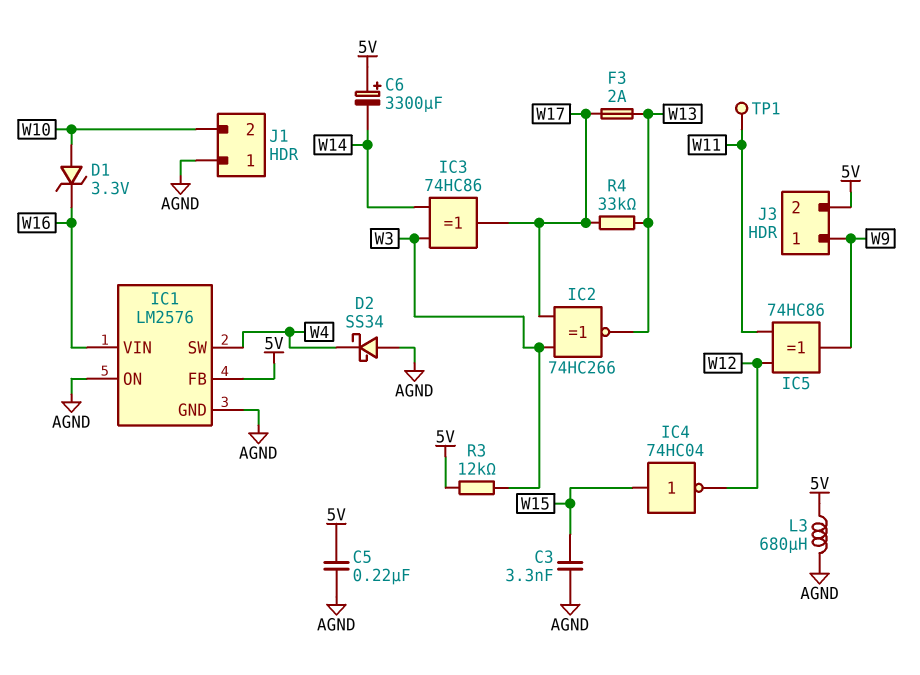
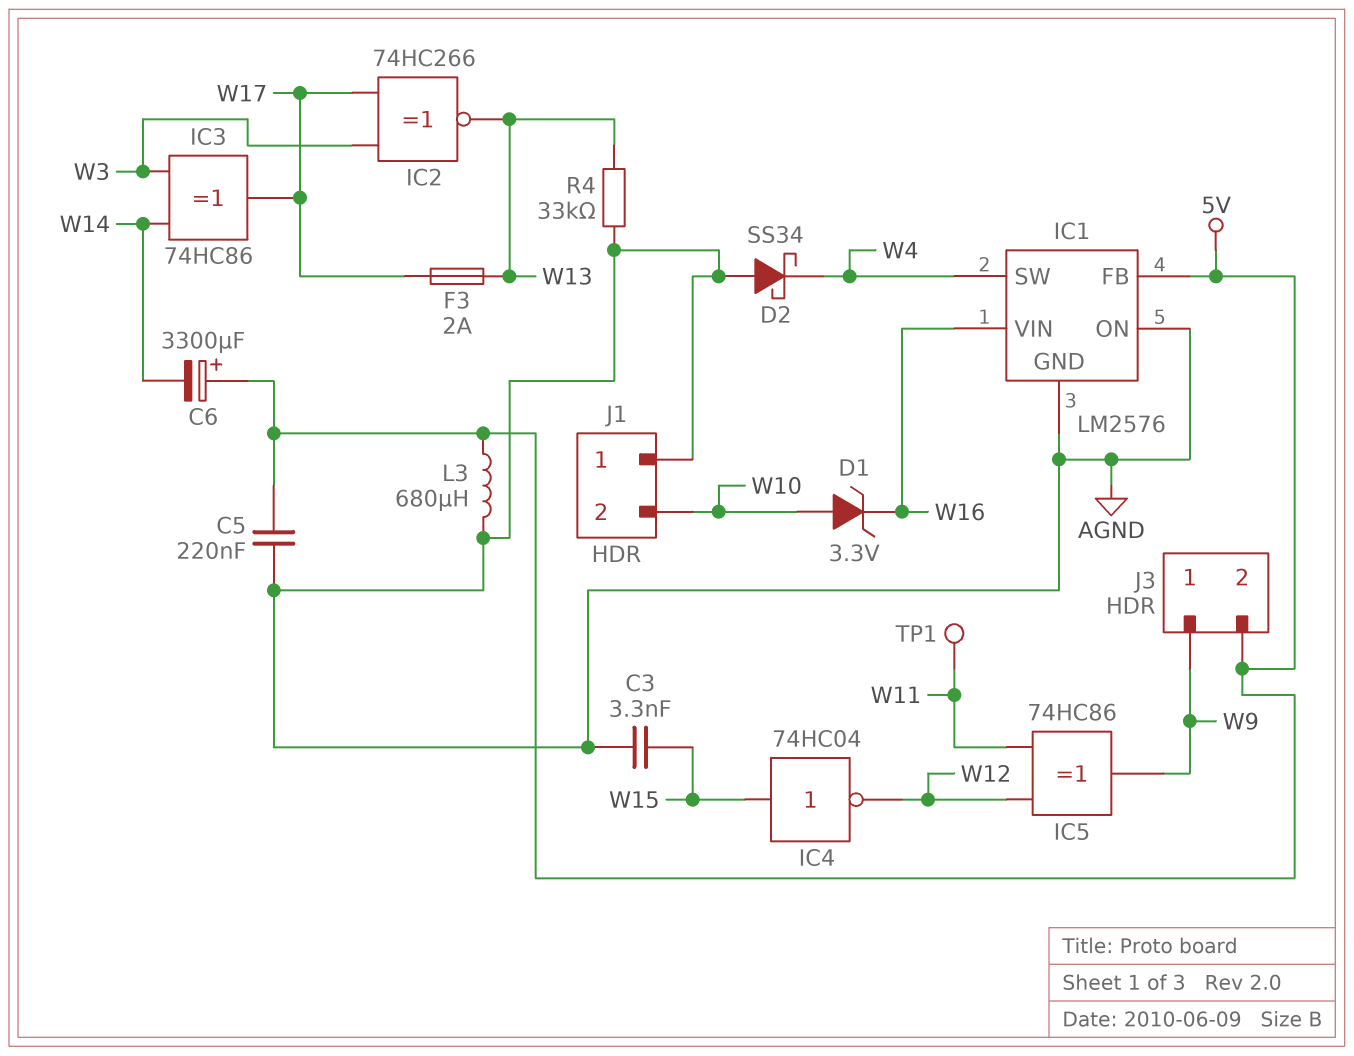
R3: 12k (5V, W3) -> none
R4: 33k (W13, W17) -> 33k (AGND, W13)

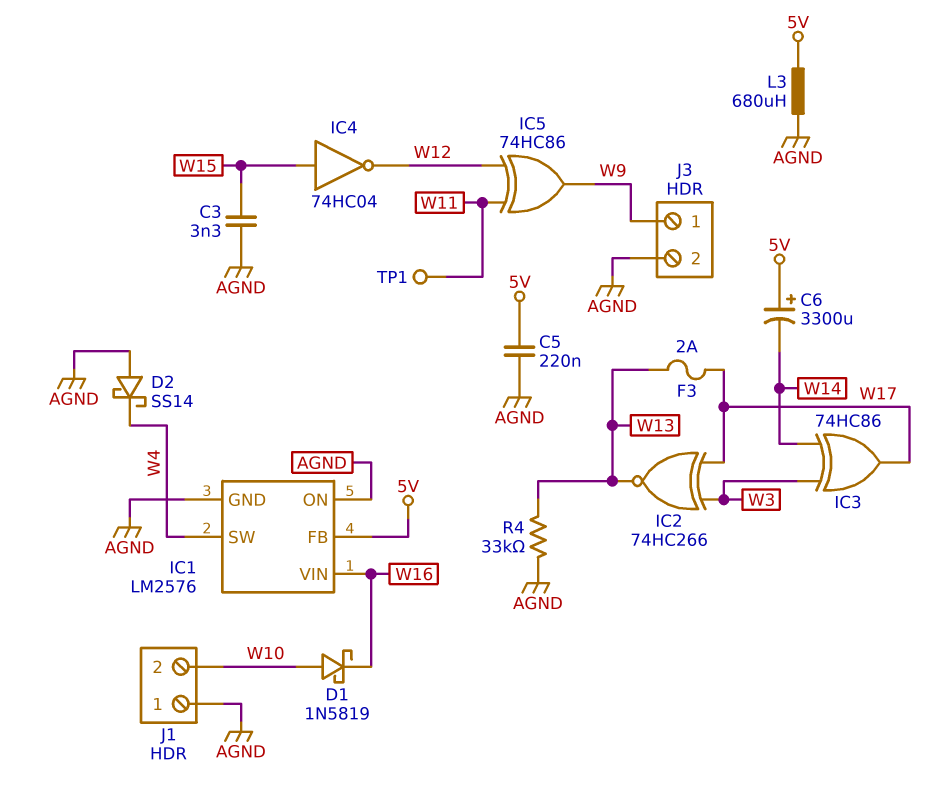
D1: zener 3.3V (A W10, K W16) -> schottky 1N5819 (A W10, K W16)
D2: schottky SS34 (A AGND, K W4) -> schottky SS14 (A AGND, K W4)
J3 pin 2: 5V -> AGND

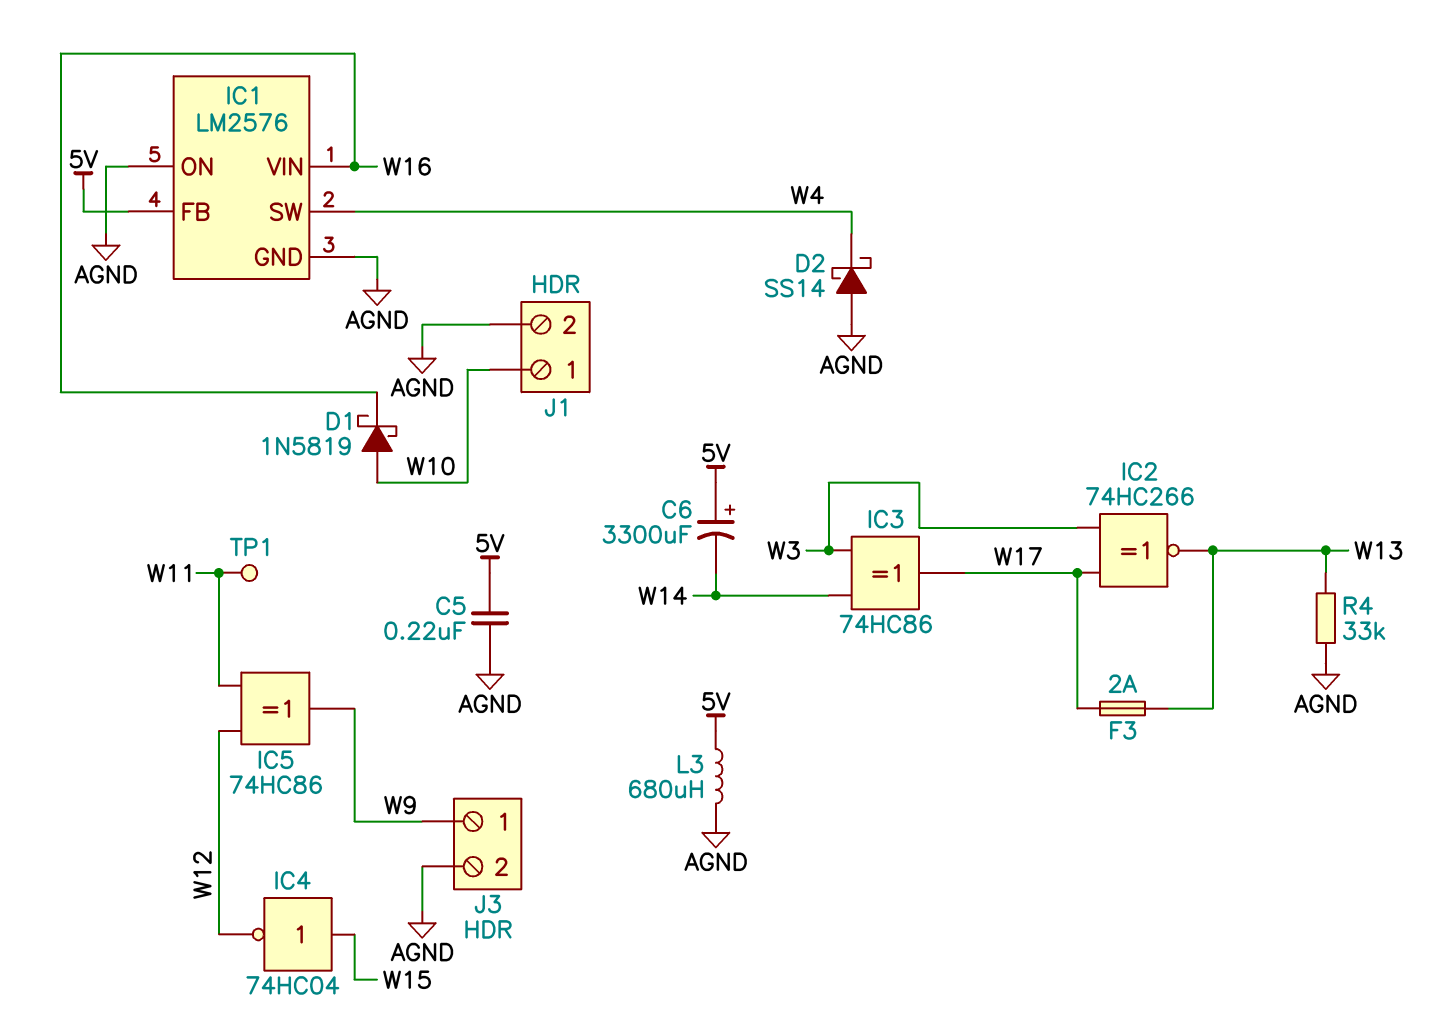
C3: 3.3nF (AGND, W15) -> none
J1 pin 1: AGND -> W10
J1 pin 2: W10 -> AGND

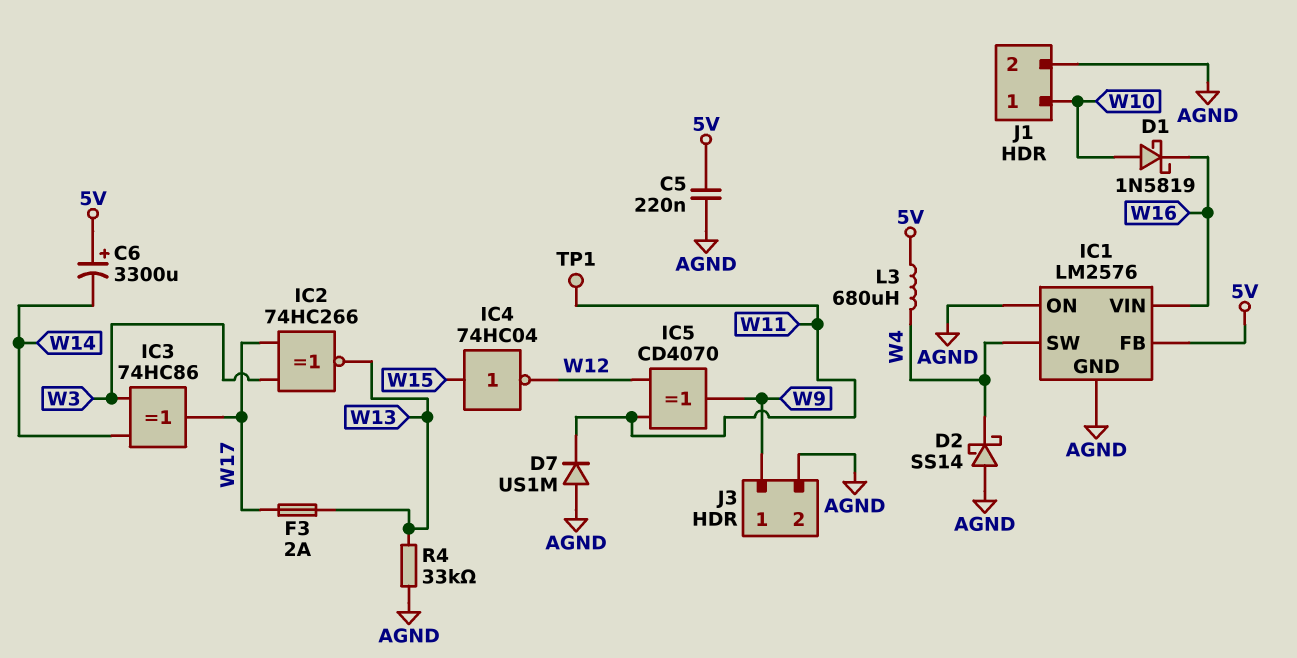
D7: none -> diode US1M (A AGND, K W11)
IC5: XOR 74HC86 (in W11, in W12, out W9) -> XOR CD4070 (in W11, in W12, out W9)
L3: 680uH (5V, AGND) -> 680uH (5V, W4)

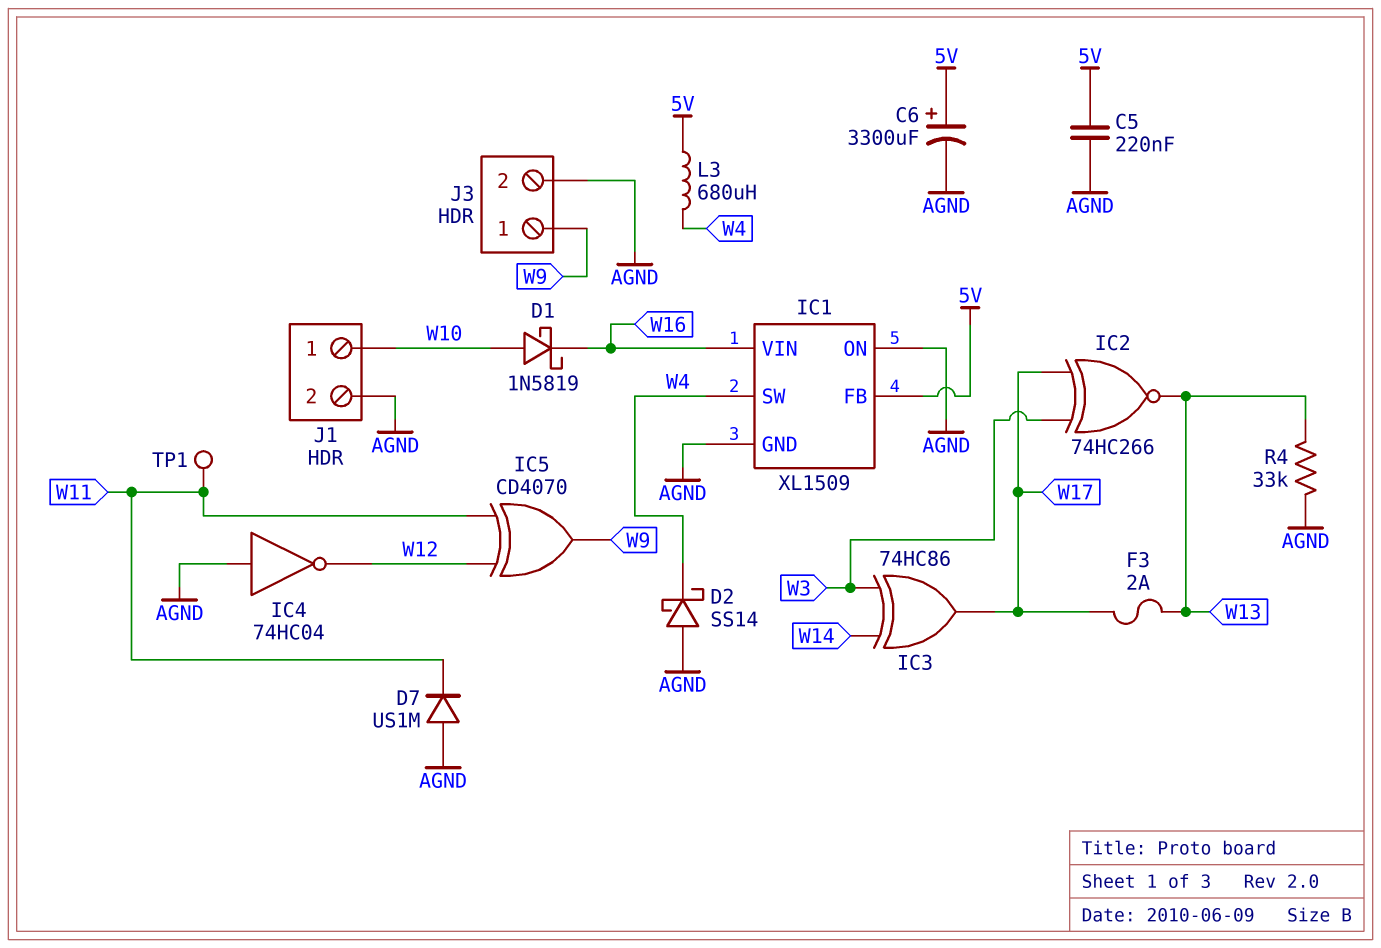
C6: 3300uF (plus 5V, minus W14) -> 3300uF (plus 5V, minus AGND)
IC1: LM2576 -> XL1509
IC4: NOT 74HC04 (in W15, out W12) -> NOT 74HC04 (in AGND, out W12)

